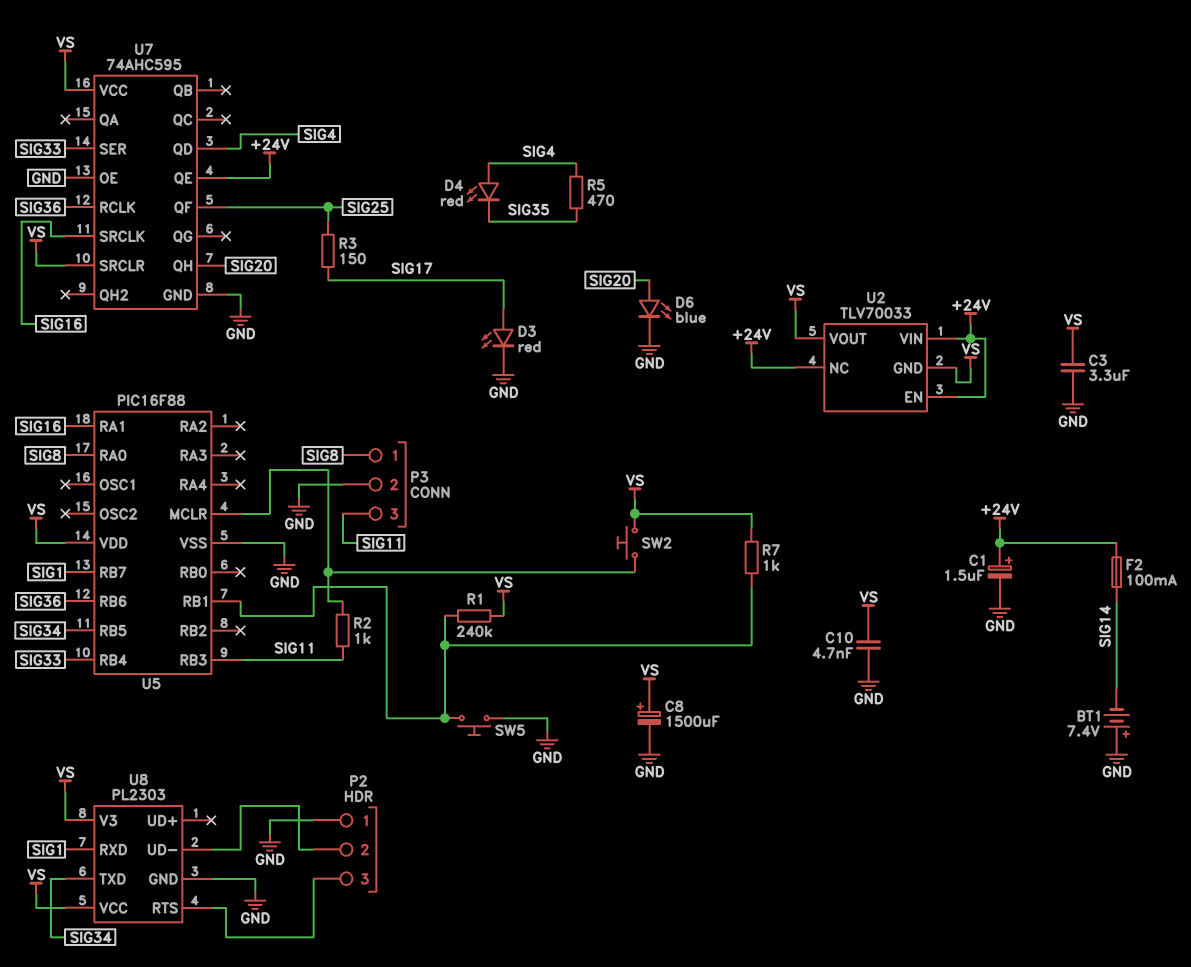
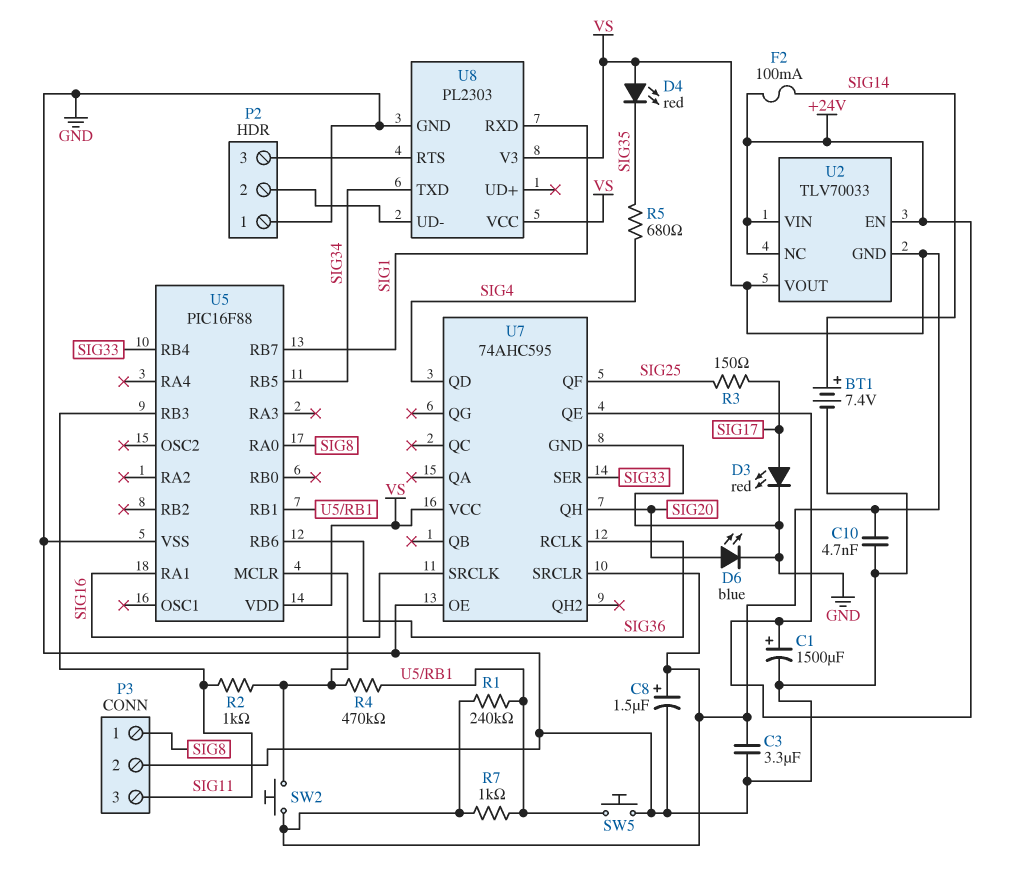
BT1: 7.4V (plus GND, minus SIG14) -> 7.4V (plus SIG14, minus GND)
C1: 1.5uF (plus +24V, minus GND) -> 1500uF (plus +24V, minus GND)
C8: 1500uF (plus VS, minus GND) -> 1.5uF (plus VS, minus GND)
D4: LED red (A SIG4, K SIG35) -> LED red (A VS, K SIG35)
R4: none -> 470k (U5/MCLR, U5/RB1)
R5: 470 (SIG4, SIG35) -> 680 (SIG4, SIG35)

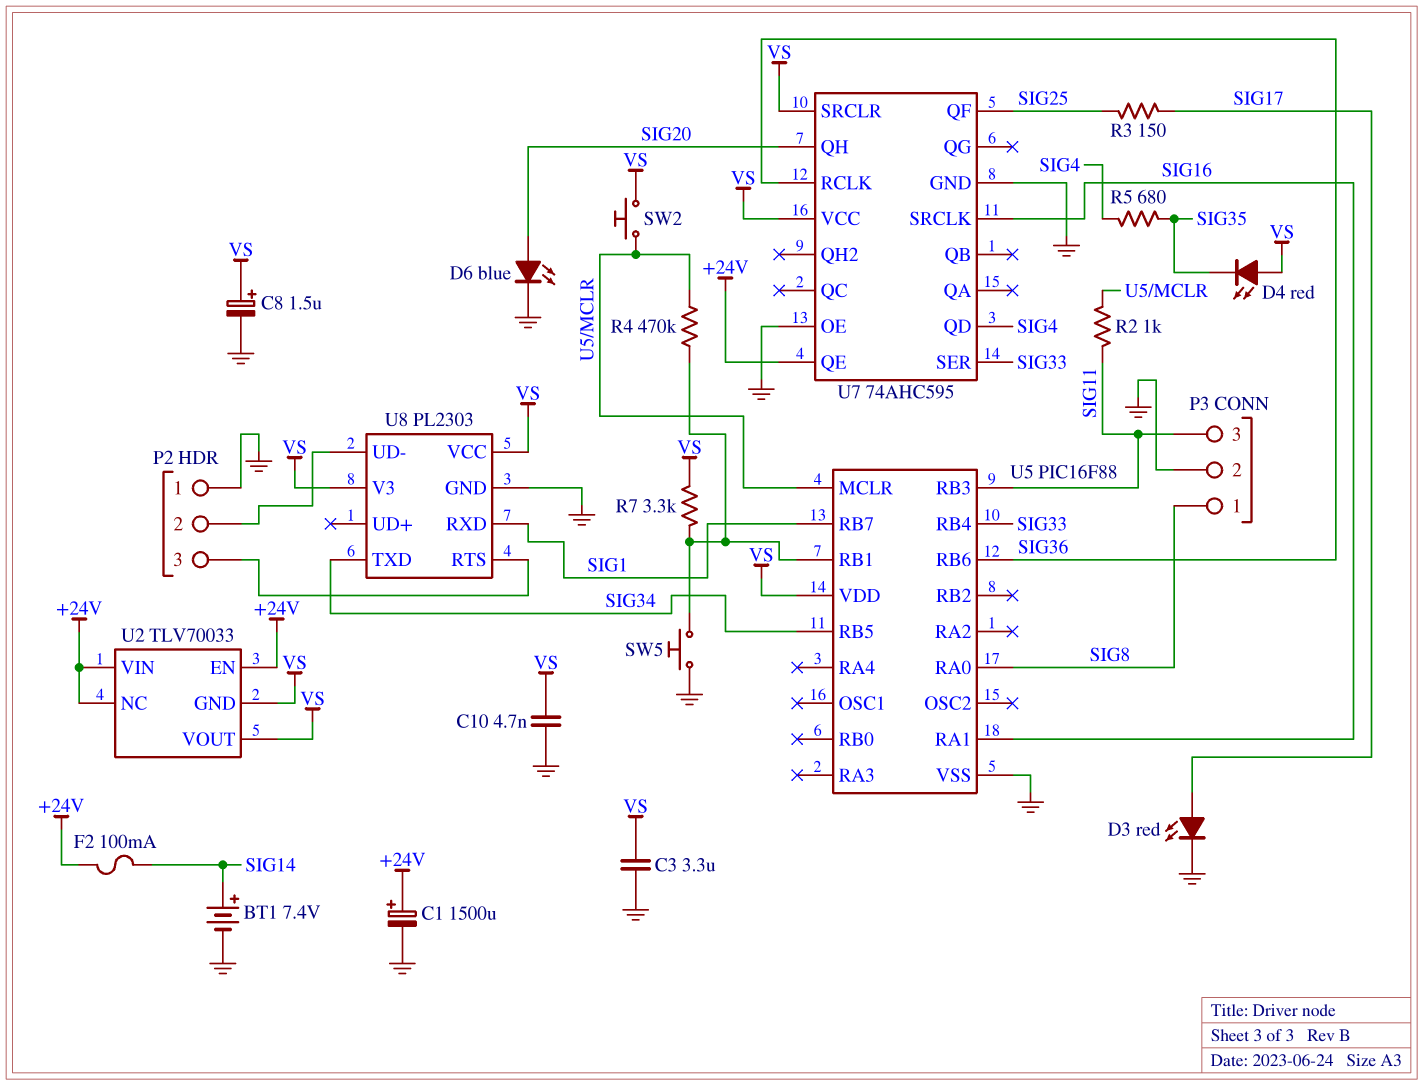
R1: 240k (U5/RB1, VS) -> none
R7: 1k (U5/RB1, VS) -> 3.3k (U5/RB1, VS)

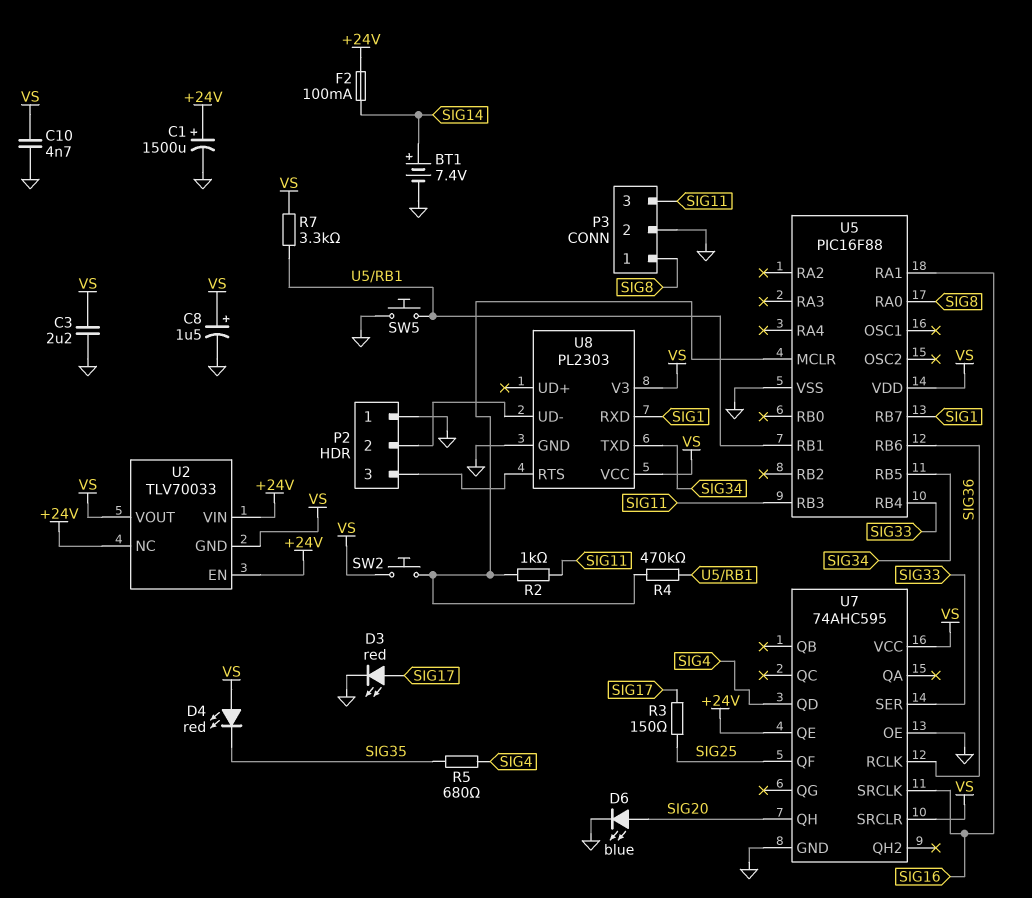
C3: 3.3uF (GND, VS) -> 2.2uF (GND, VS)

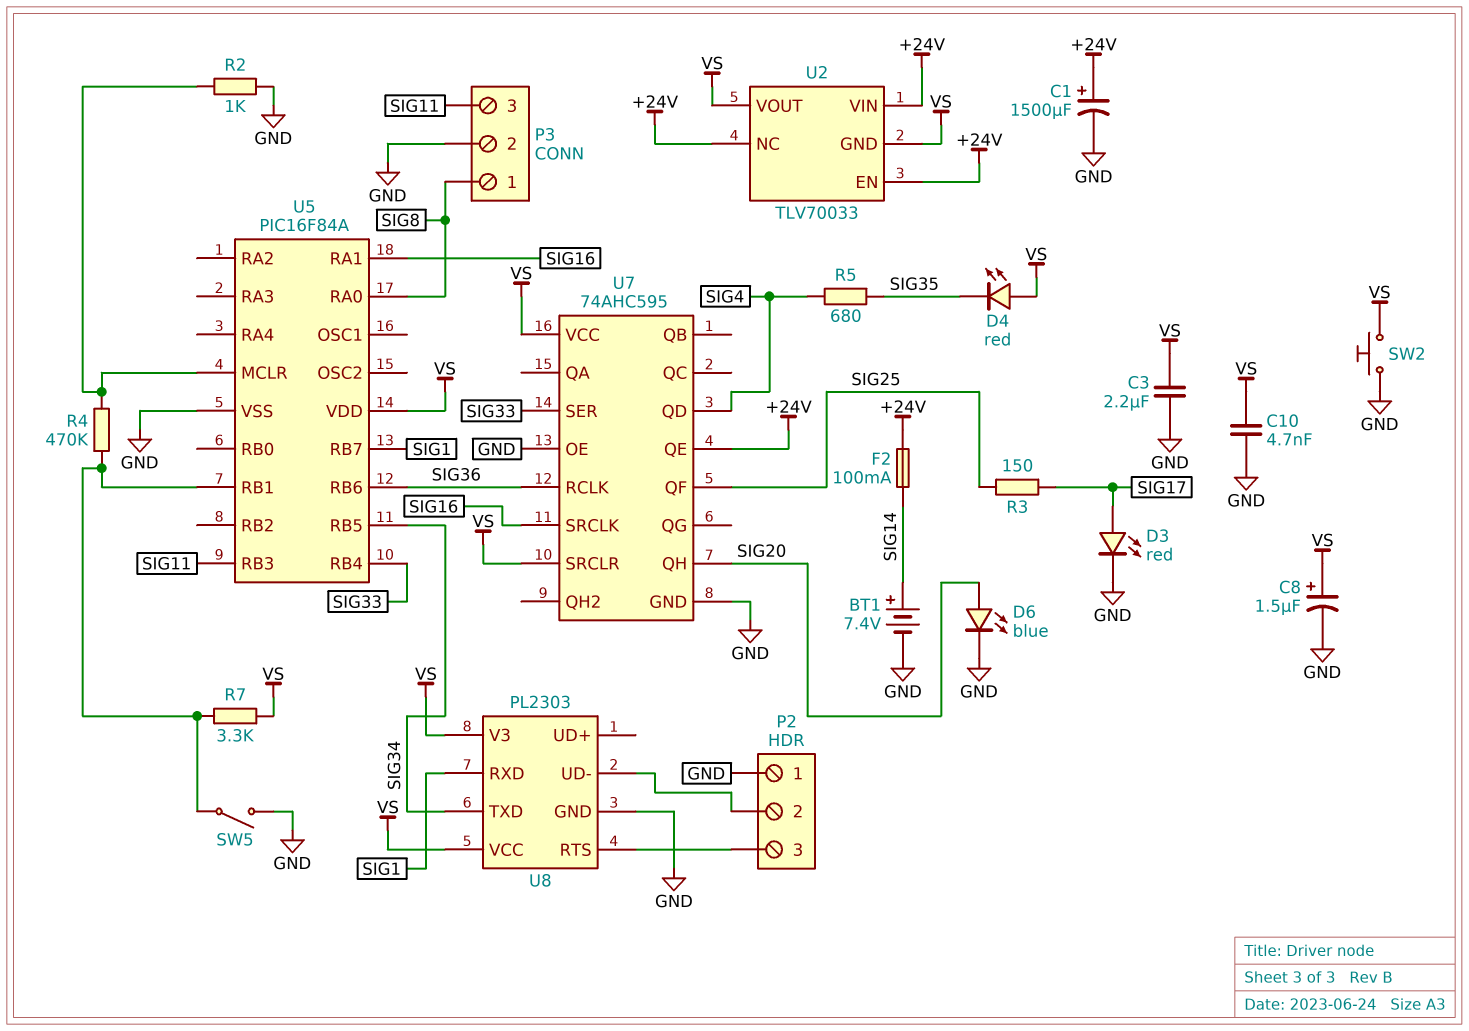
R2: 1k (SIG11, U5/MCLR) -> 1k (GND, U5/MCLR)
SW2: button (U5/MCLR, VS) -> button (GND, VS)
SW5: button (GND, U5/RB1) -> switch (GND, U5/RB1)
U5: PIC16F88 -> PIC16F84A

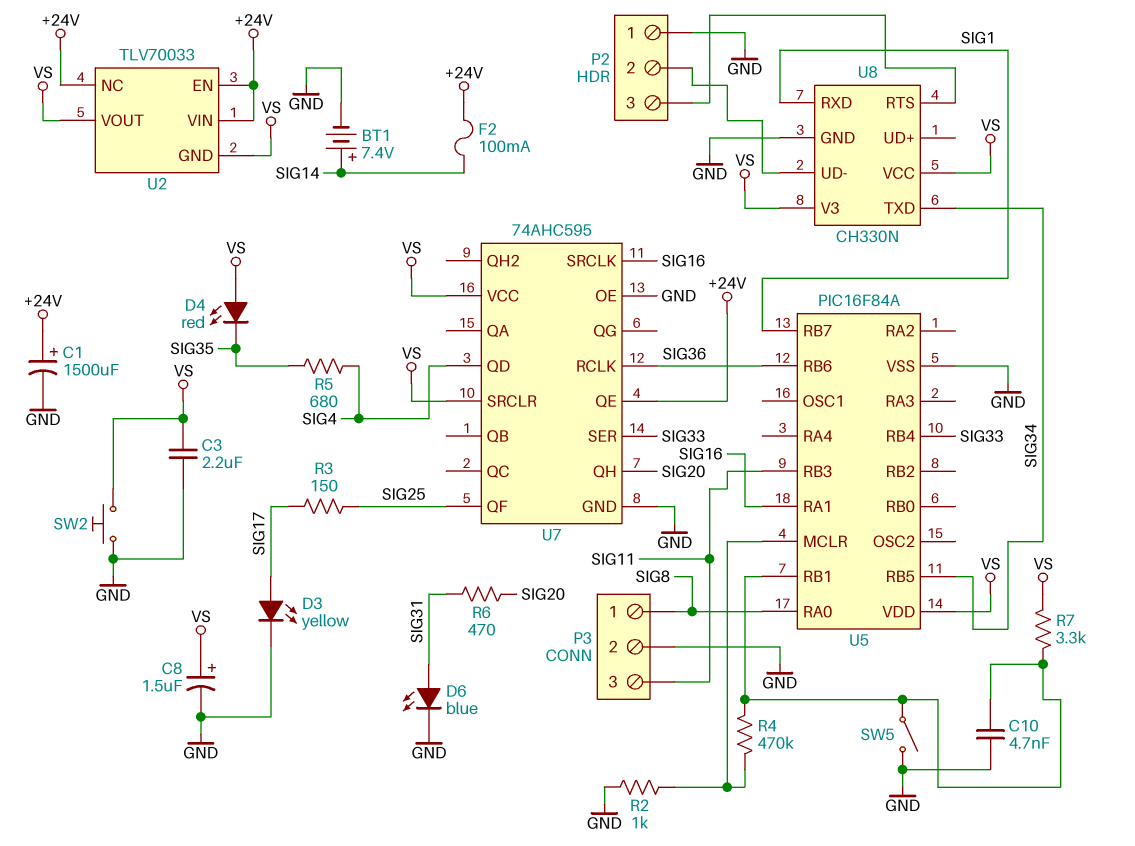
C10: 4.7nF (GND, VS) -> 4.7nF (GND, U5/RB1)
D3: LED red (A SIG17, K GND) -> LED yellow (A SIG17, K GND)
D6: LED blue (A SIG20, K GND) -> LED blue (A SIG31, K GND)
R6: none -> 470 (SIG20, SIG31)
U8: PL2303 -> CH330N

